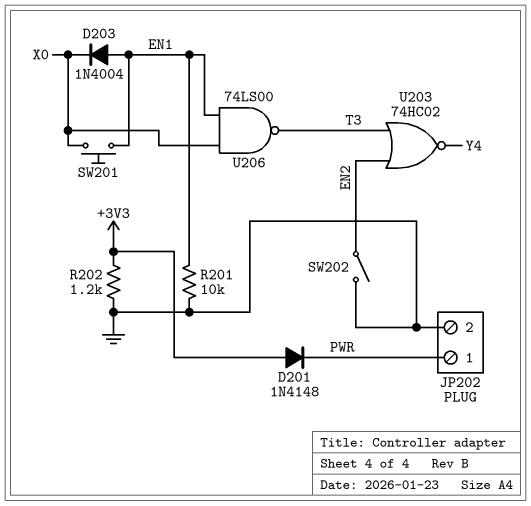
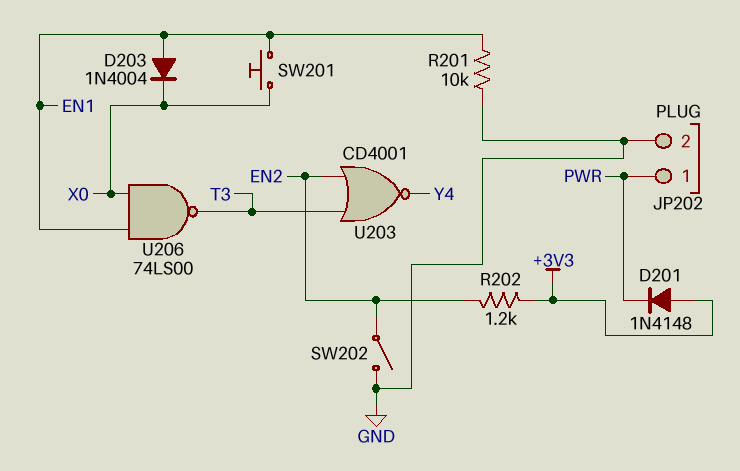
R202: 1.2k (+3V3, GND) -> 1.2k (+3V3, EN2)
U203: NOR 74HC02 (in EN2, in T3, out Y4) -> NOR CD4001 (in EN2, in T3, out Y4)

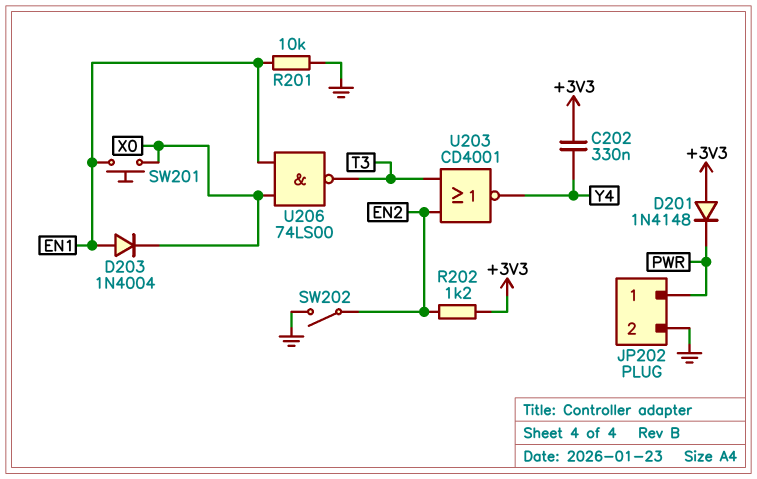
C202: none -> 330nF (+3V3, Y4)

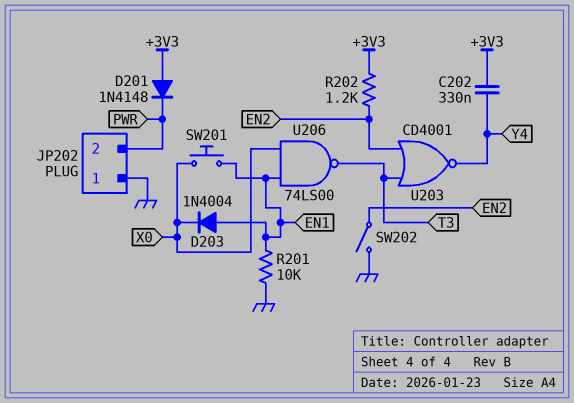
JP202 pin 1: PWR -> GND
JP202 pin 2: GND -> PWR

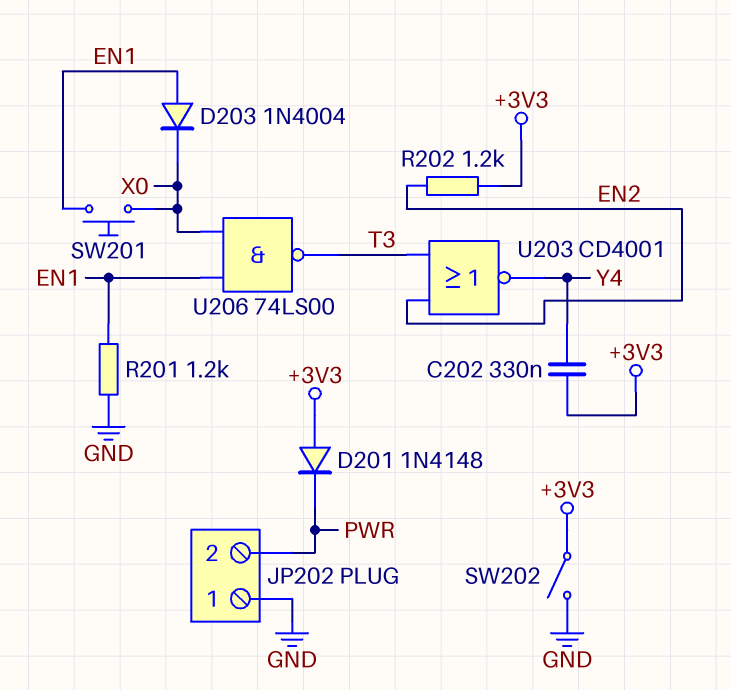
R201: 10k (EN1, GND) -> 1.2k (EN1, GND)
SW202: switch (EN2, GND) -> switch (+3V3, GND)

